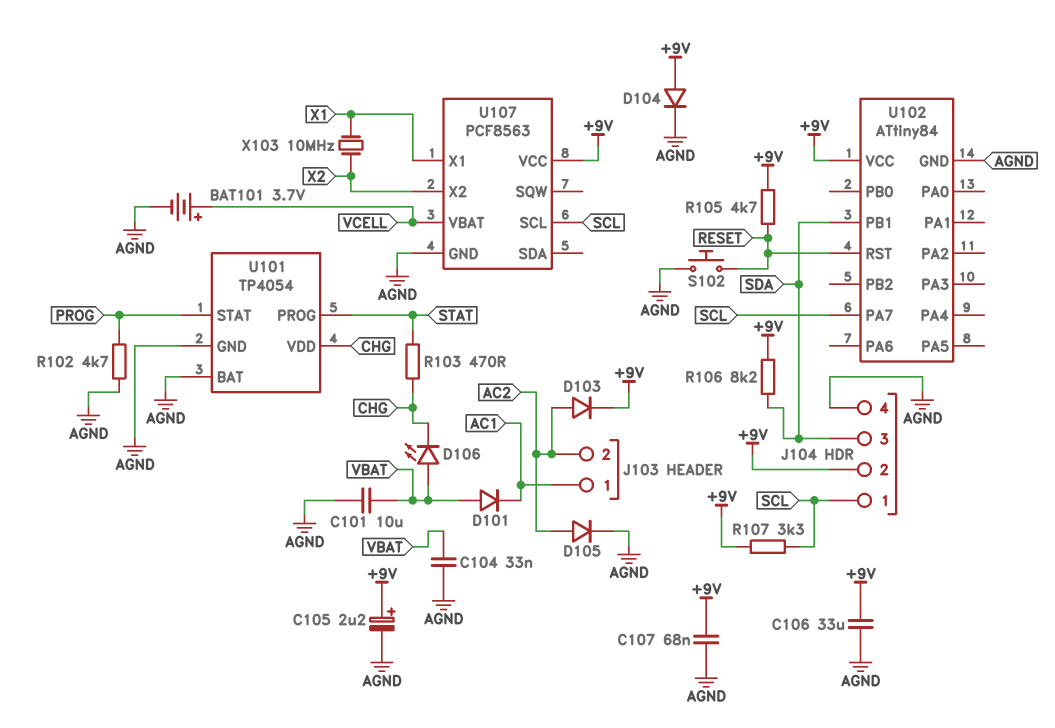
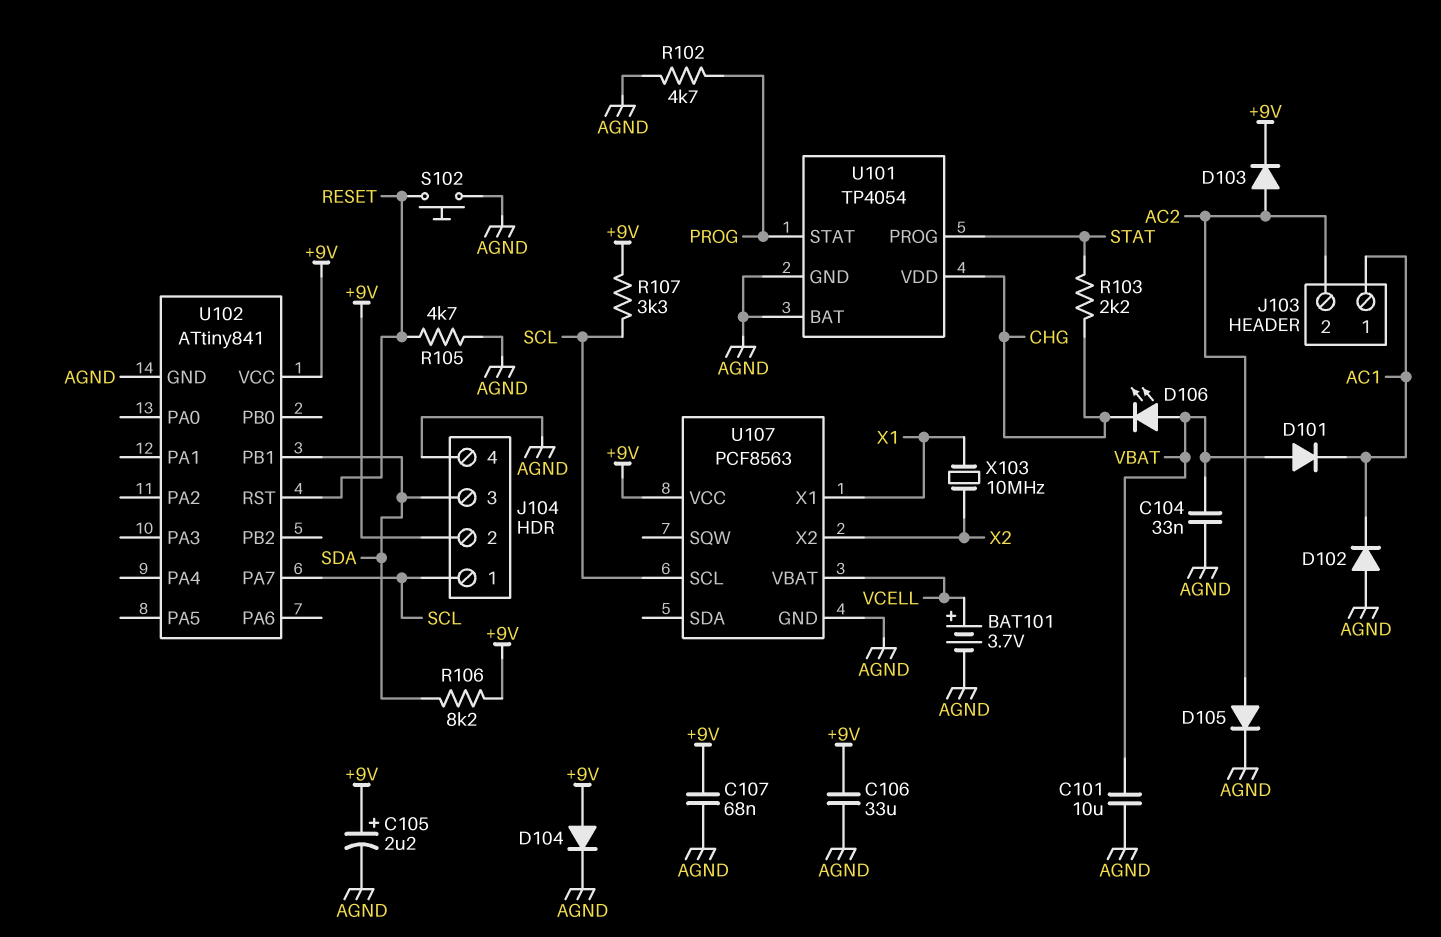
D102: none -> diode (A AGND, K AC1)
R103: 470 (CHG, STAT) -> 2.2k (CHG, STAT)
R105: 4.7k (+9V, RESET) -> 4.7k (AGND, RESET)
U102: ATtiny84 -> ATtiny841

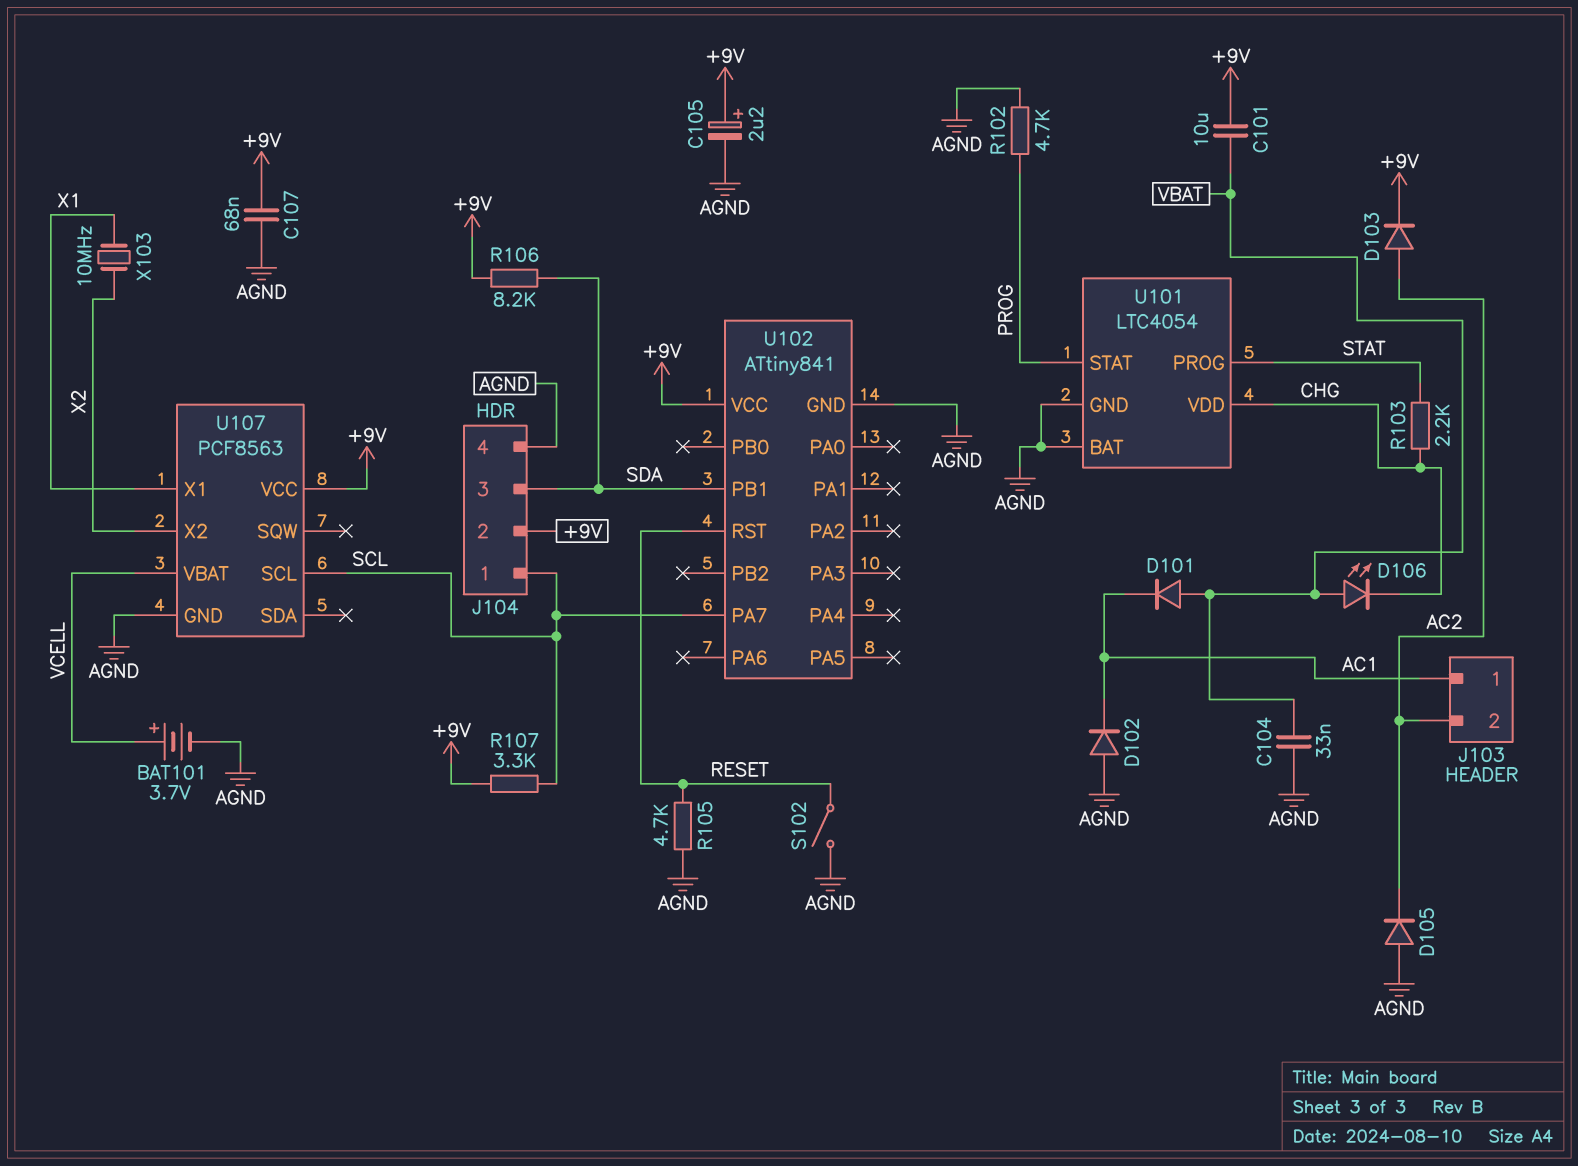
C101: 10uF (AGND, VBAT) -> 10uF (+9V, VBAT)
C106: 33uF (+9V, AGND) -> none
D104: diode (A +9V, K AGND) -> none
D105: diode (A AC2, K AGND) -> diode (A AGND, K AC2)
S102: button (AGND, RESET) -> switch (AGND, RESET)
U101: TP4054 -> LTC4054

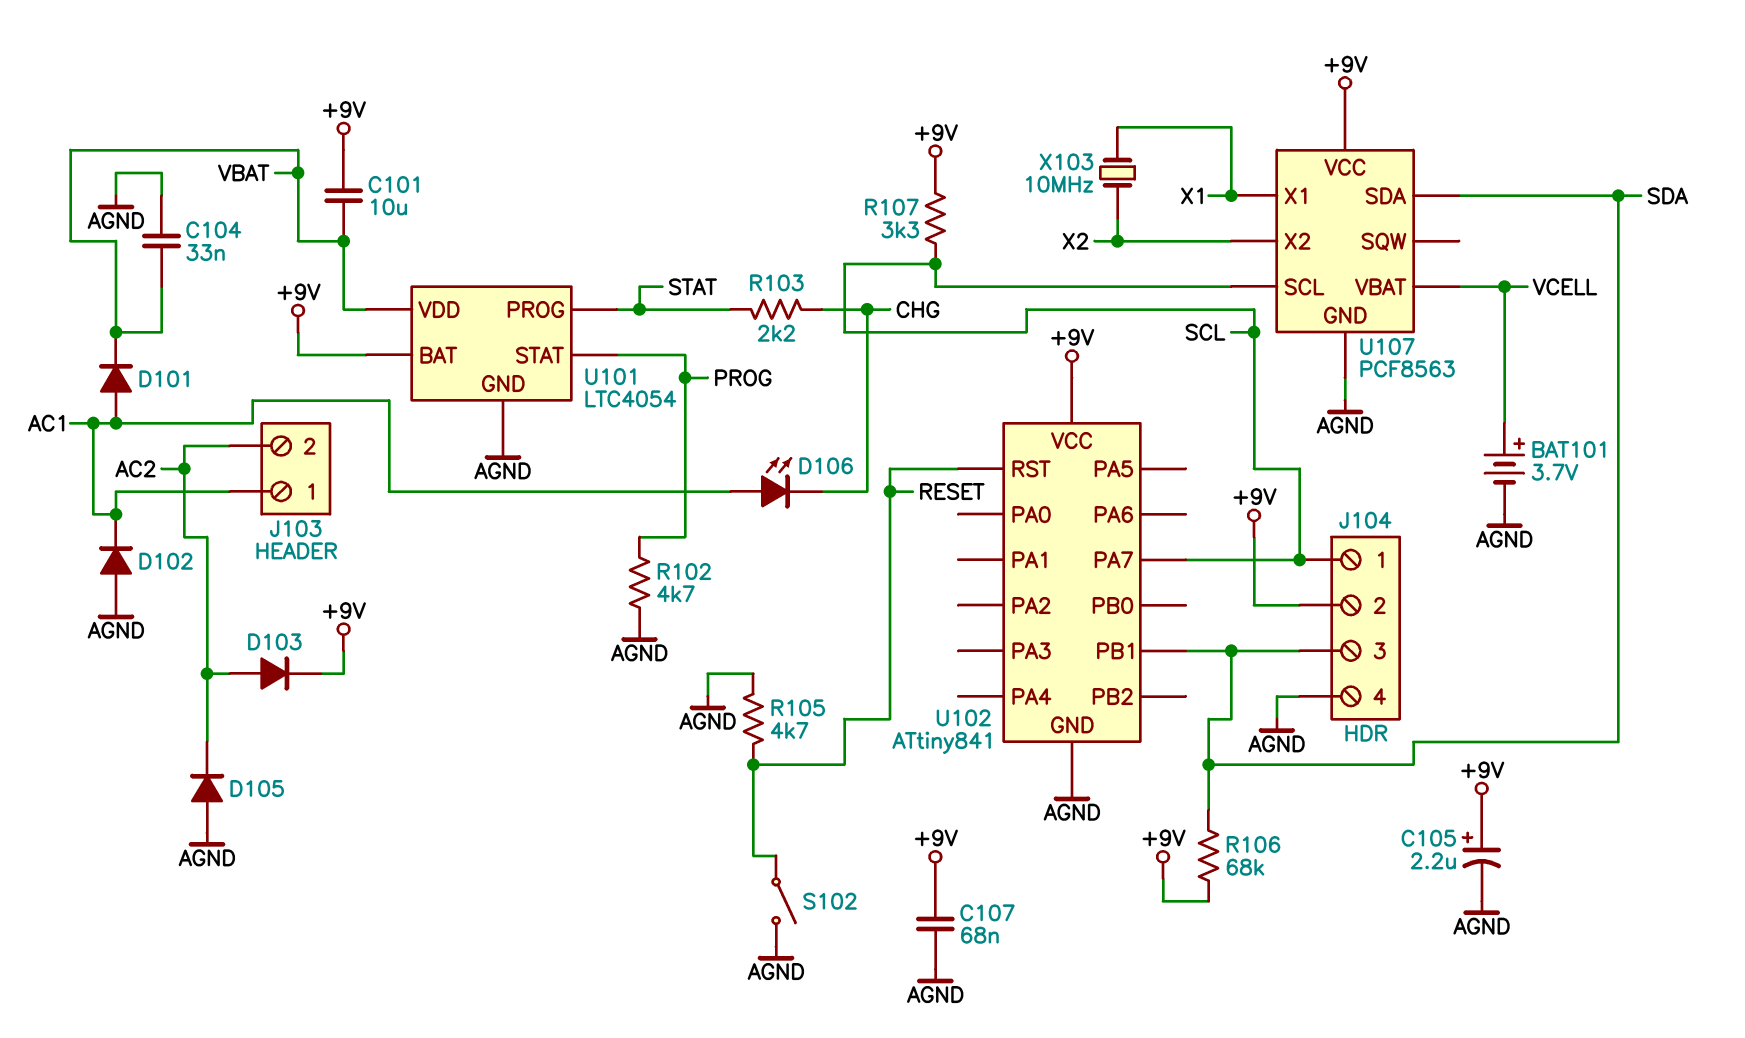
D101: diode (A VBAT, K AC1) -> diode (A AC1, K VBAT)
D106: LED (A VBAT, K CHG) -> LED (A AC1, K CHG)
R106: 8.2k (+9V, SDA) -> 68k (+9V, SDA)
U101 pin BAT: AGND -> +9V
U101 pin VDD: CHG -> VBAT
U107 pin SDA: none -> SDA

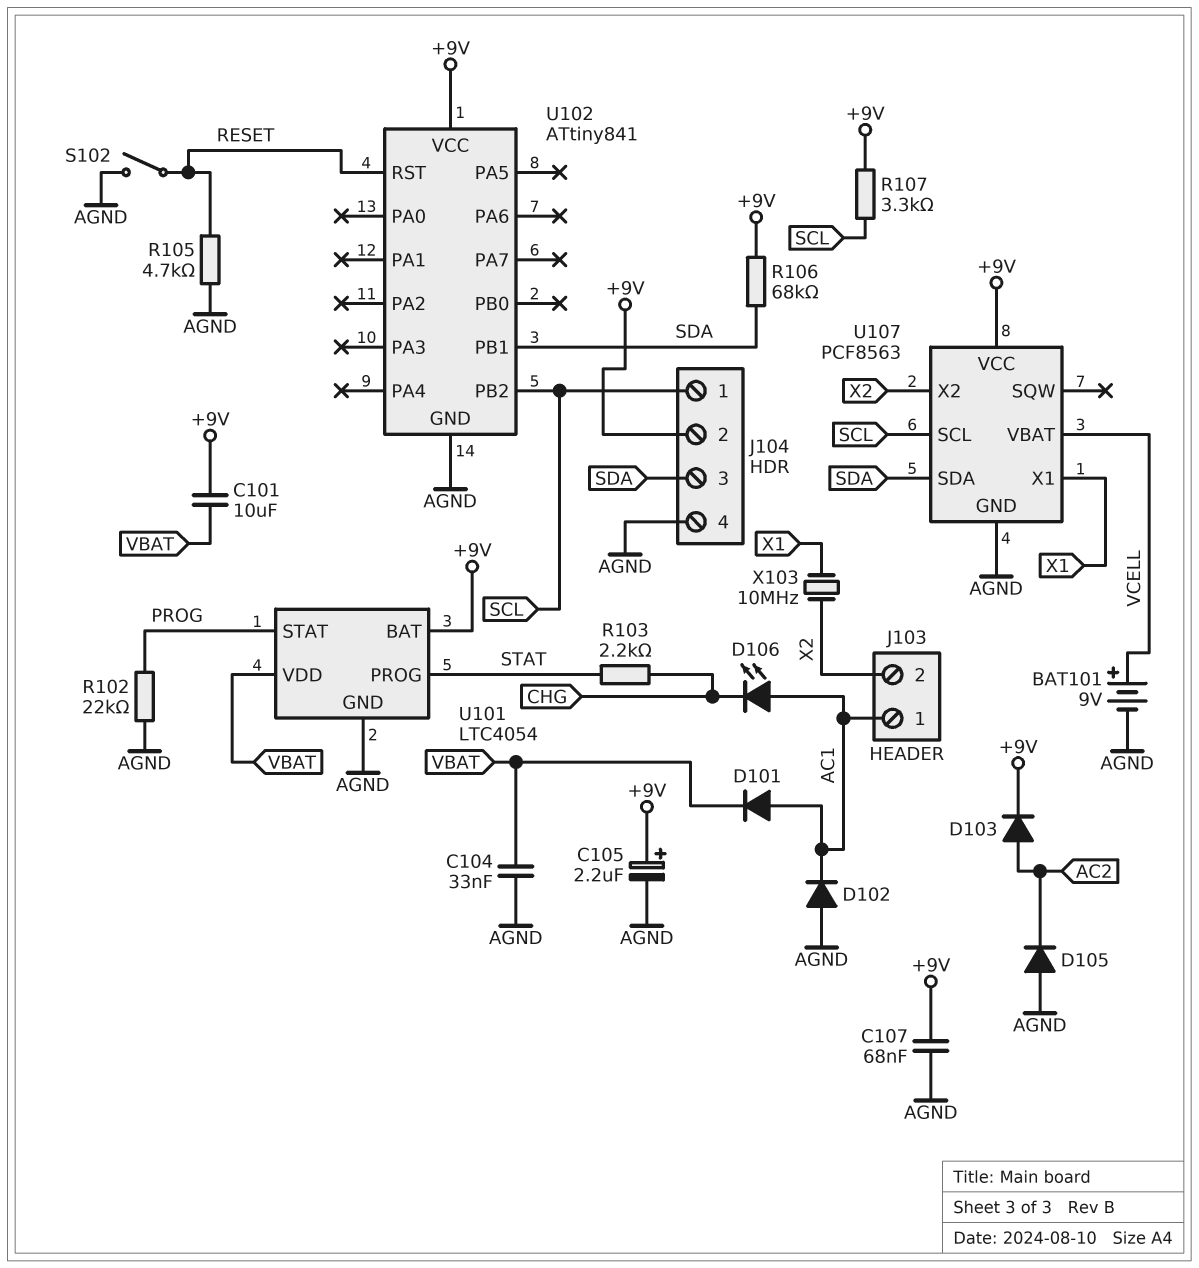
BAT101: 3.7V (plus VCELL, minus AGND) -> 9V (plus VCELL, minus AGND)
J103 pin 2: AC2 -> X2
R102: 4.7k (AGND, PROG) -> 22k (AGND, PROG)
U102 pin PA7: SCL -> none
U102 pin PB2: none -> SCL

